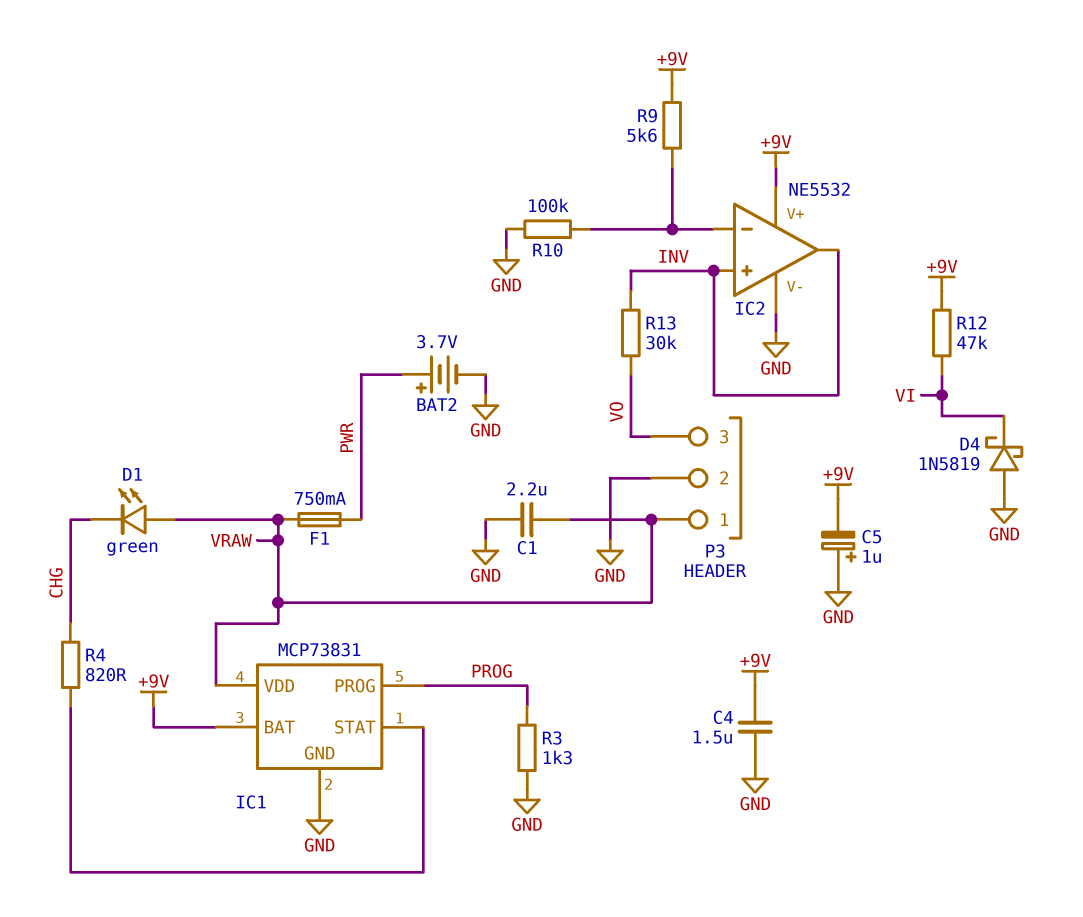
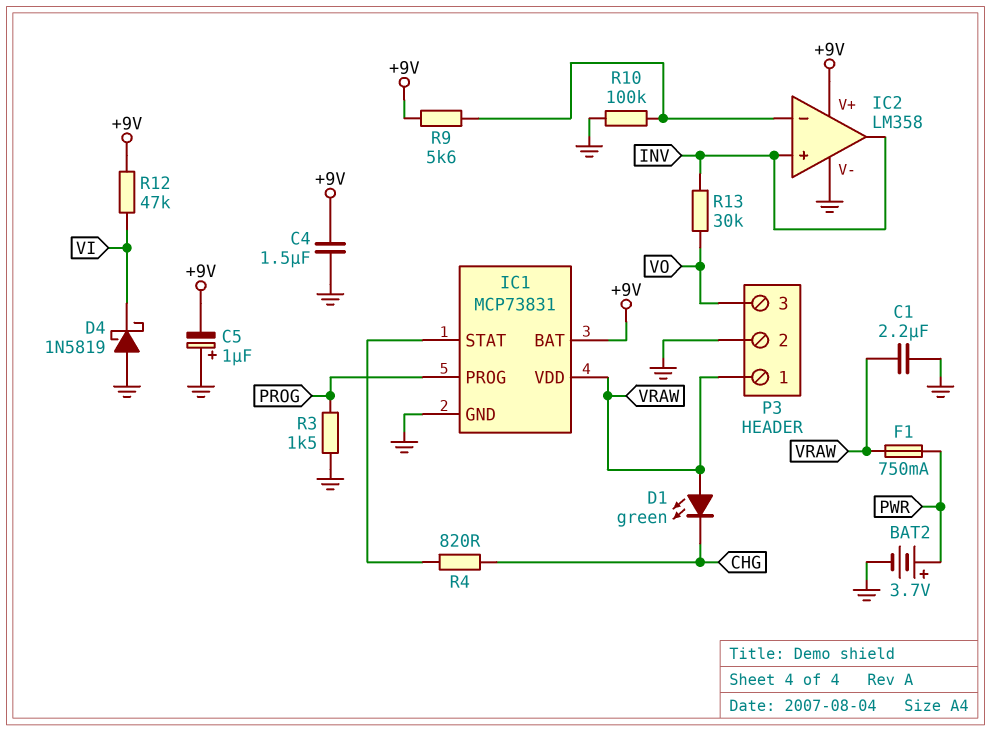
IC2: NE5532 -> LM358
R3: 1.3k (GND, PROG) -> 1.5k (GND, PROG)

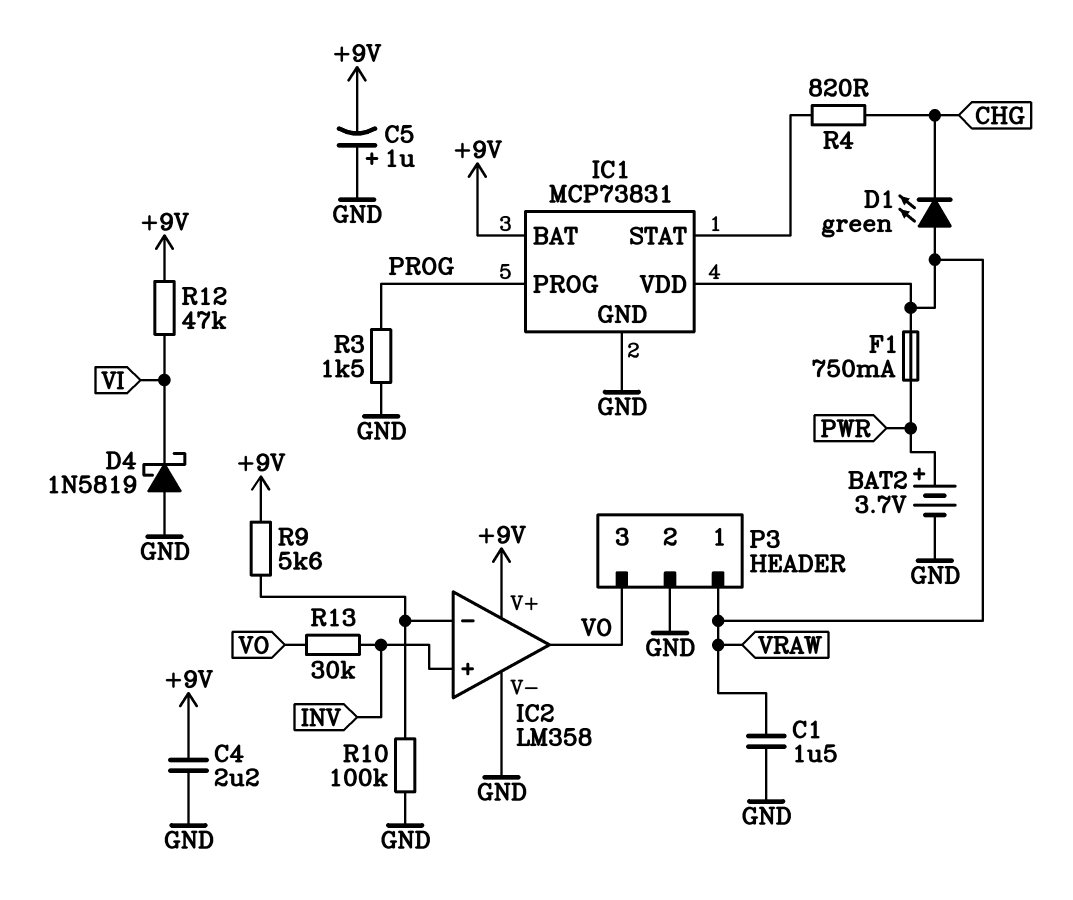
C1: 2.2uF (GND, VRAW) -> 1.5uF (GND, VRAW)
C4: 1.5uF (+9V, GND) -> 2.2uF (+9V, GND)
IC2 pin out: INV -> VO

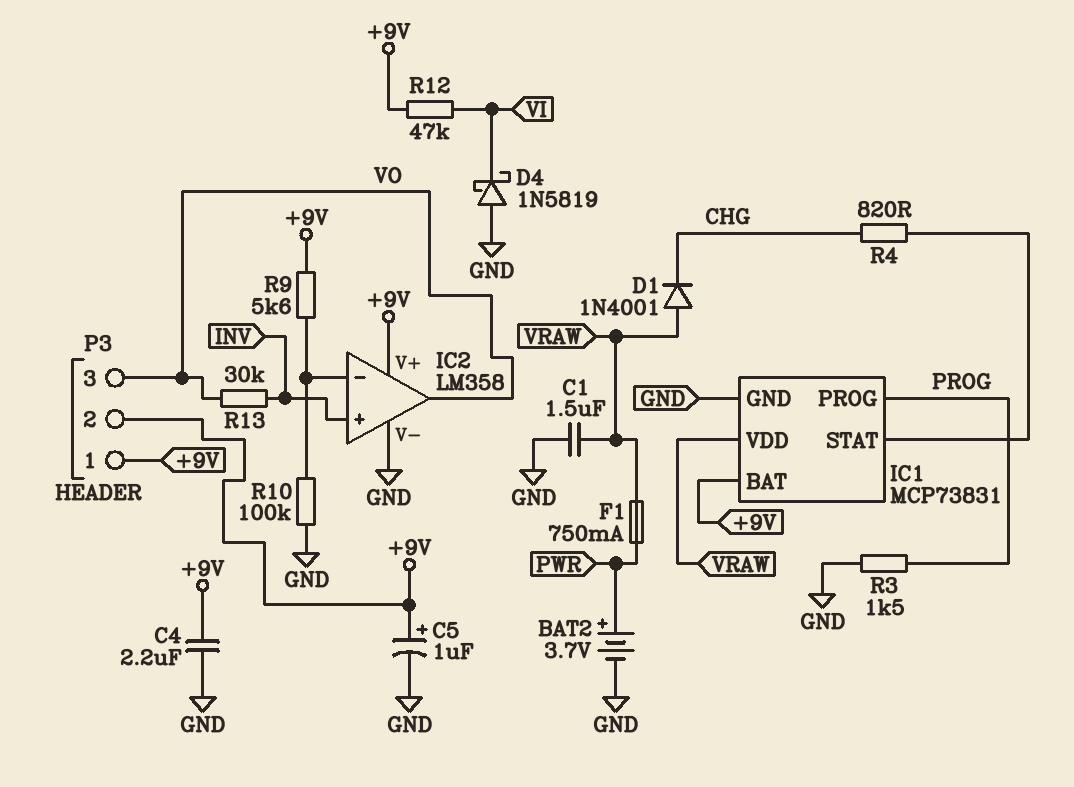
C5: 1uF (plus GND, minus +9V) -> 1uF (plus +9V, minus GND)
D1: LED green (A VRAW, K CHG) -> diode 1N4001 (A VRAW, K CHG)
P3 pin 1: VRAW -> +9V
P3 pin 2: GND -> +9V

